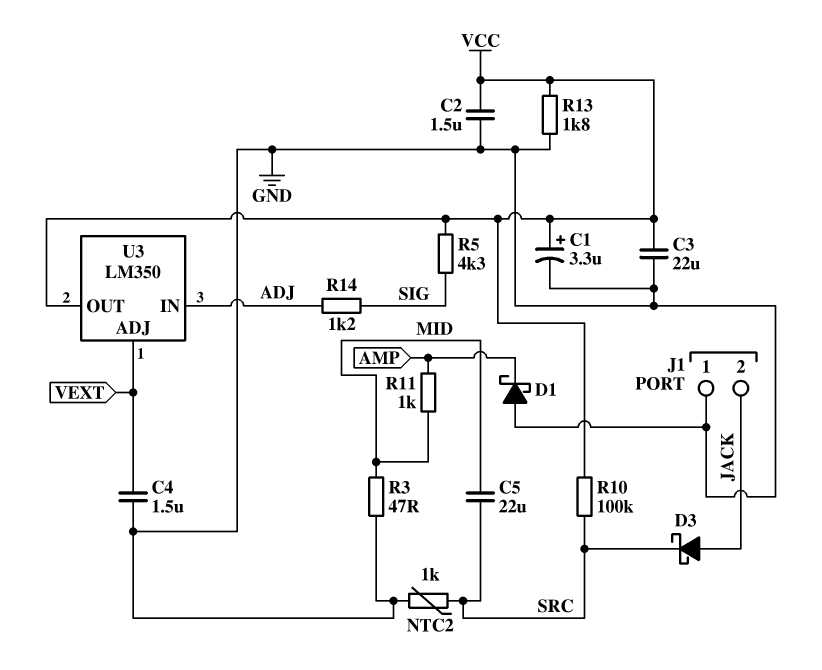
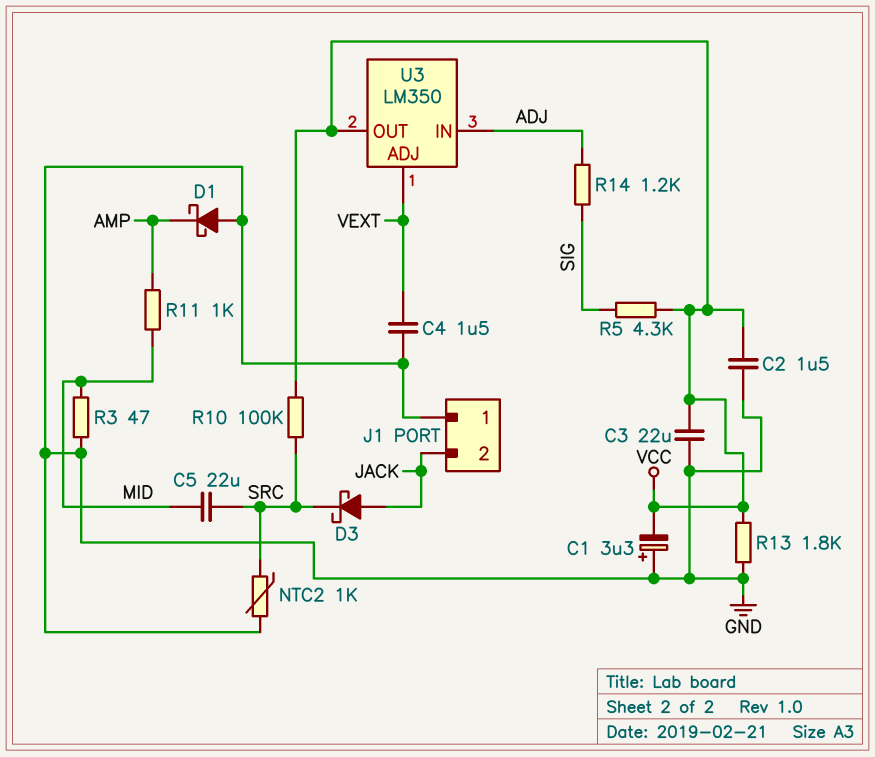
C1: 3.3uF (plus VCC, minus GND) -> 3.3uF (plus GND, minus VCC)

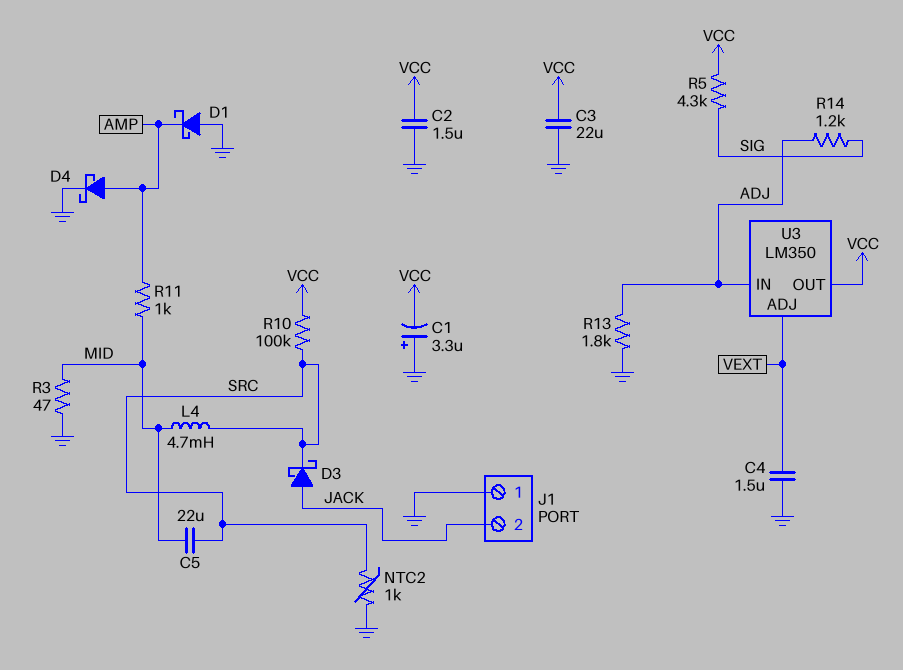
D4: none -> schottky (A AMP, K GND)
L4: none -> 4.7mH (MID, SRC)
R13: 1.8k (GND, VCC) -> 1.8k (ADJ, GND)

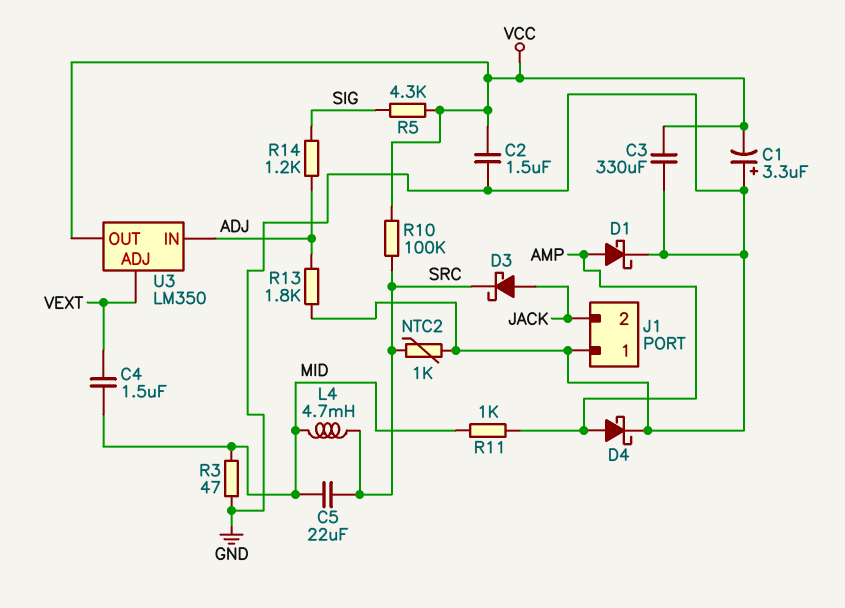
C3: 22uF (GND, VCC) -> 330uF (GND, VCC)
C4: 1.5uF (GND, VEXT) -> 1.5uF (MID, VEXT)
D1: schottky (A GND, K AMP) -> schottky (A AMP, K GND)

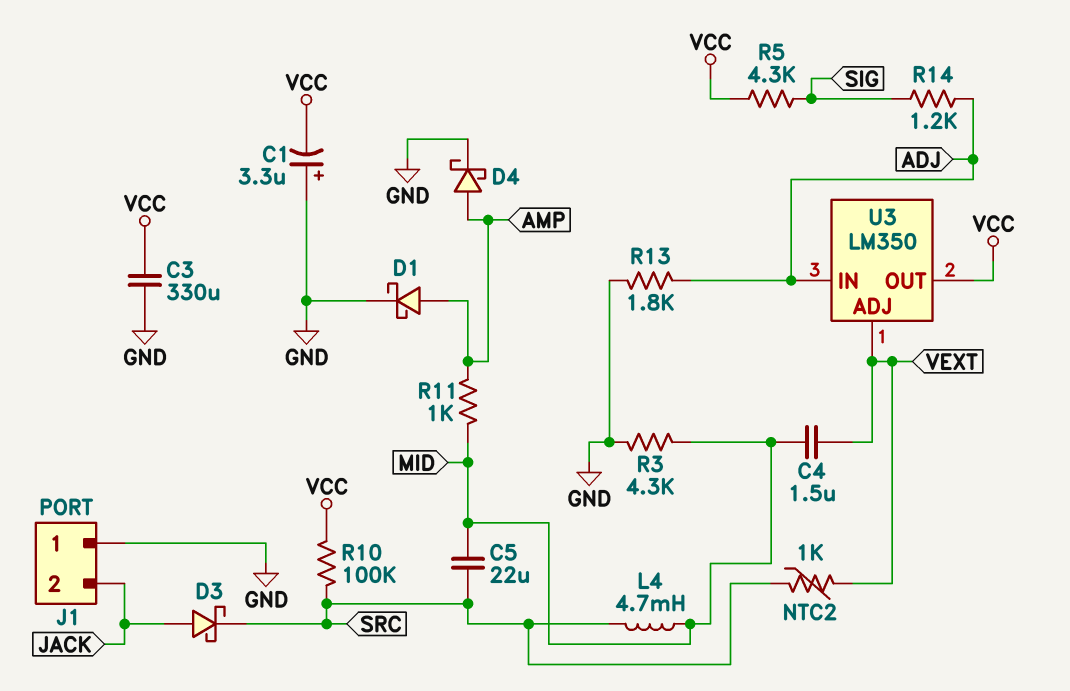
C2: 1.5uF (GND, VCC) -> none
NTC2: 1k (GND, SRC) -> 1k (SRC, VEXT)
R3: 47 (GND, MID) -> 4.3k (GND, MID)

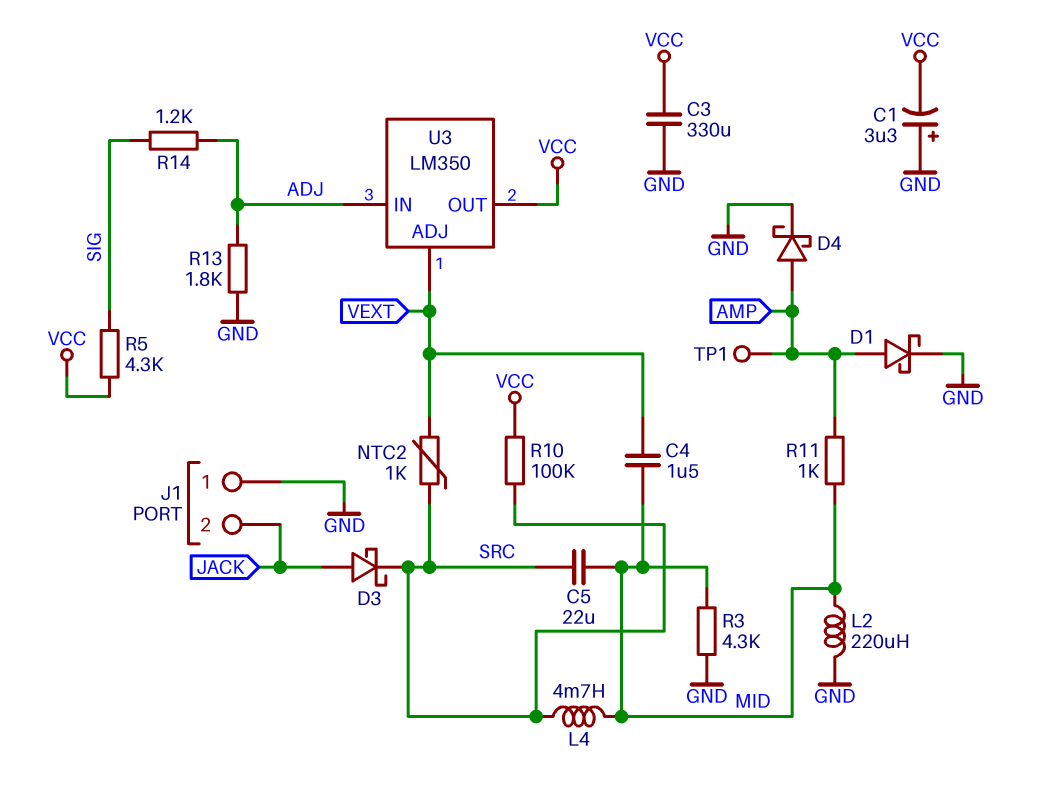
L2: none -> 220uH (GND, MID)
TP1: none -> test point (AMP)

